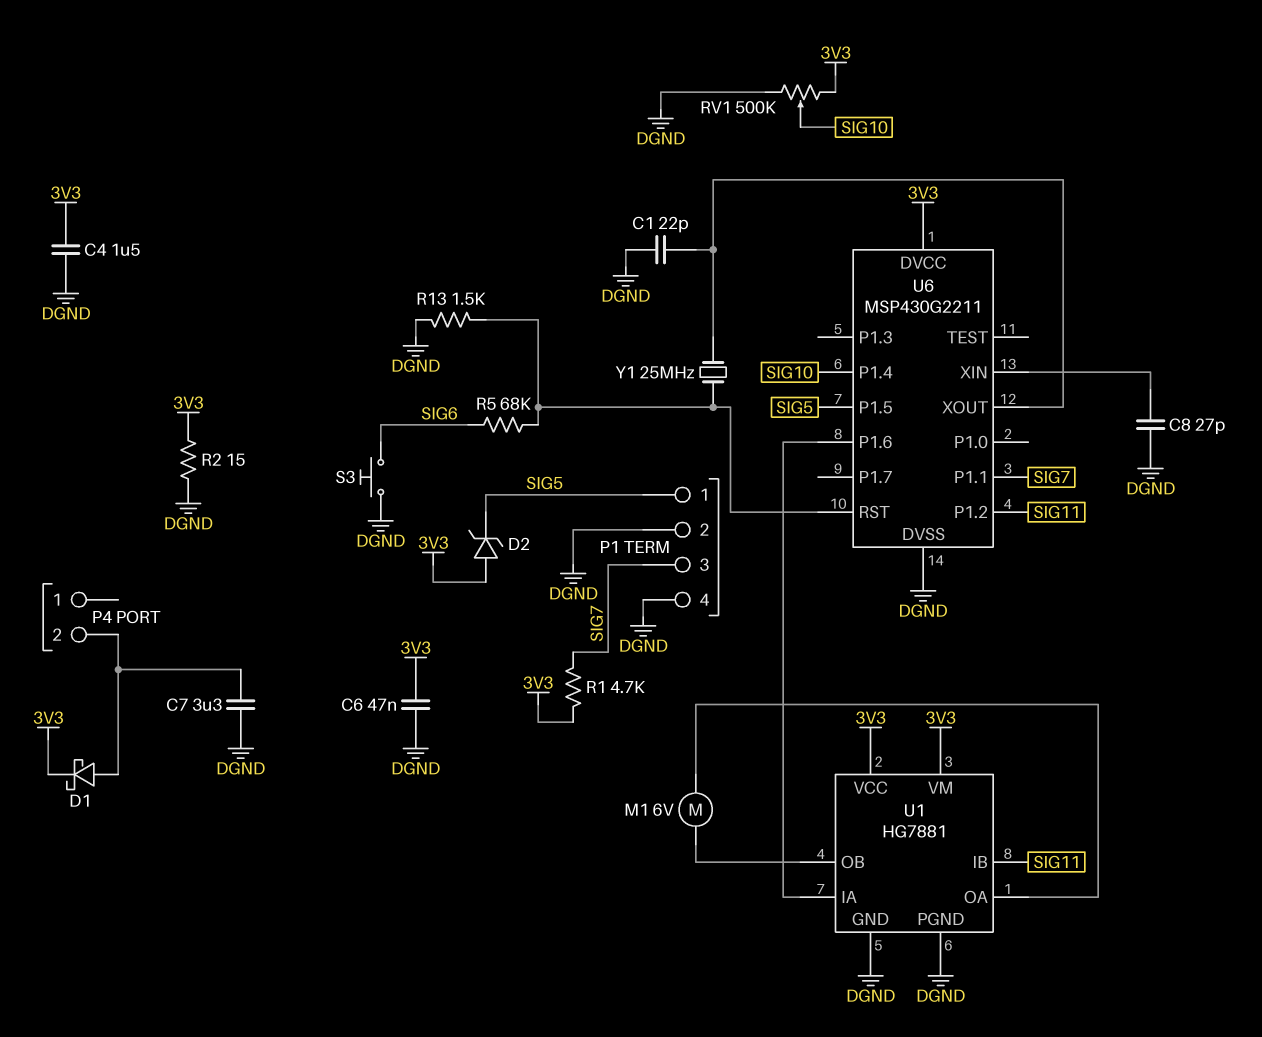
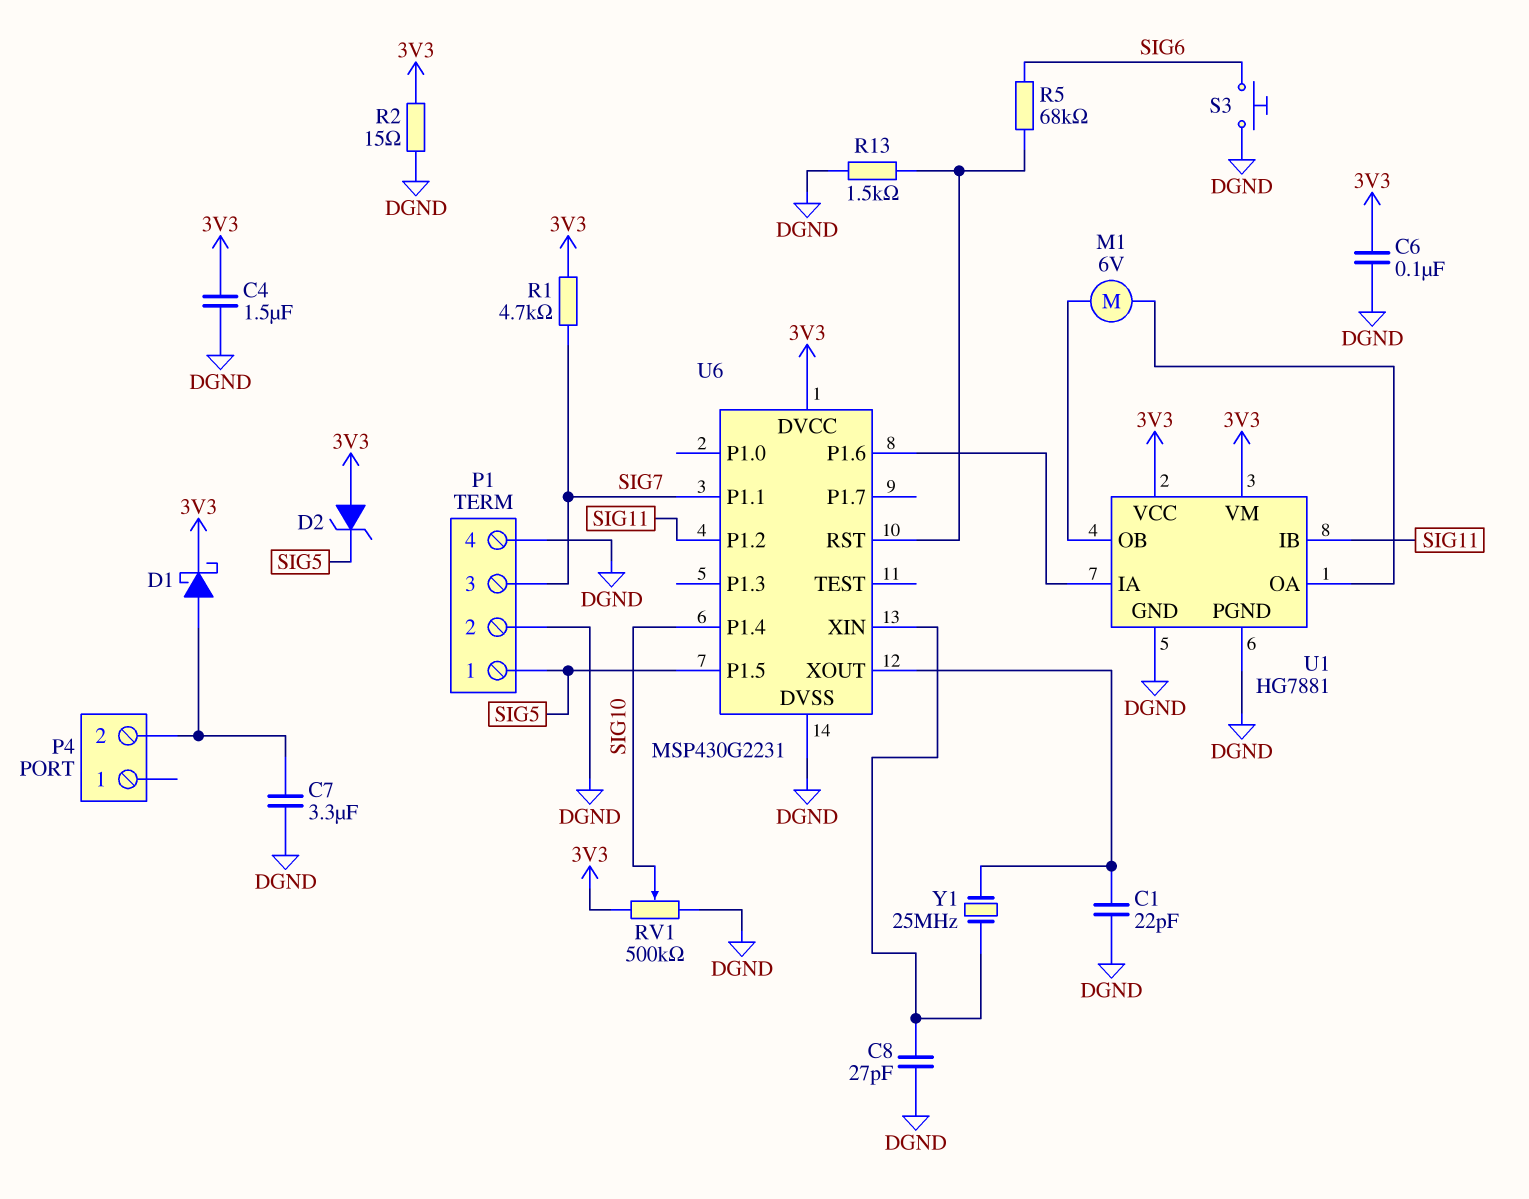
C6: 47nF (3V3, DGND) -> 100nF (3V3, DGND)
U6: MSP430G2211 -> MSP430G2231
Y1: 25MHz (U6/RST, U6/XOUT) -> 25MHz (U6/XIN, U6/XOUT)

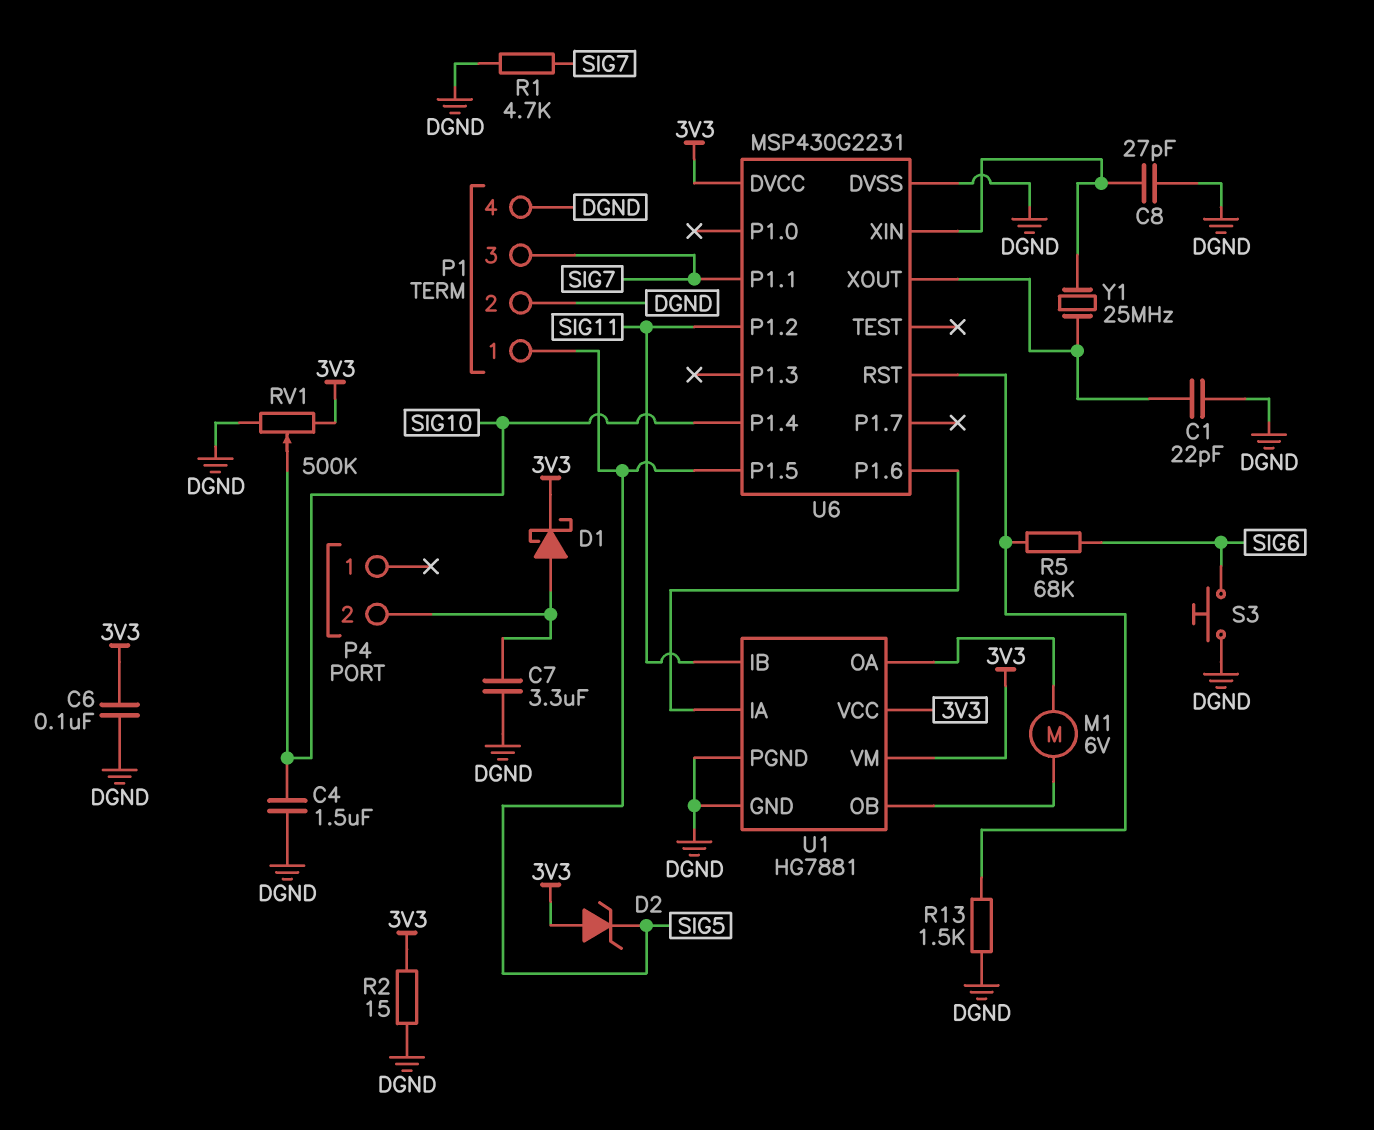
C4: 1.5uF (3V3, DGND) -> 1.5uF (DGND, SIG10)
R1: 4.7k (3V3, SIG7) -> 4.7k (DGND, SIG7)

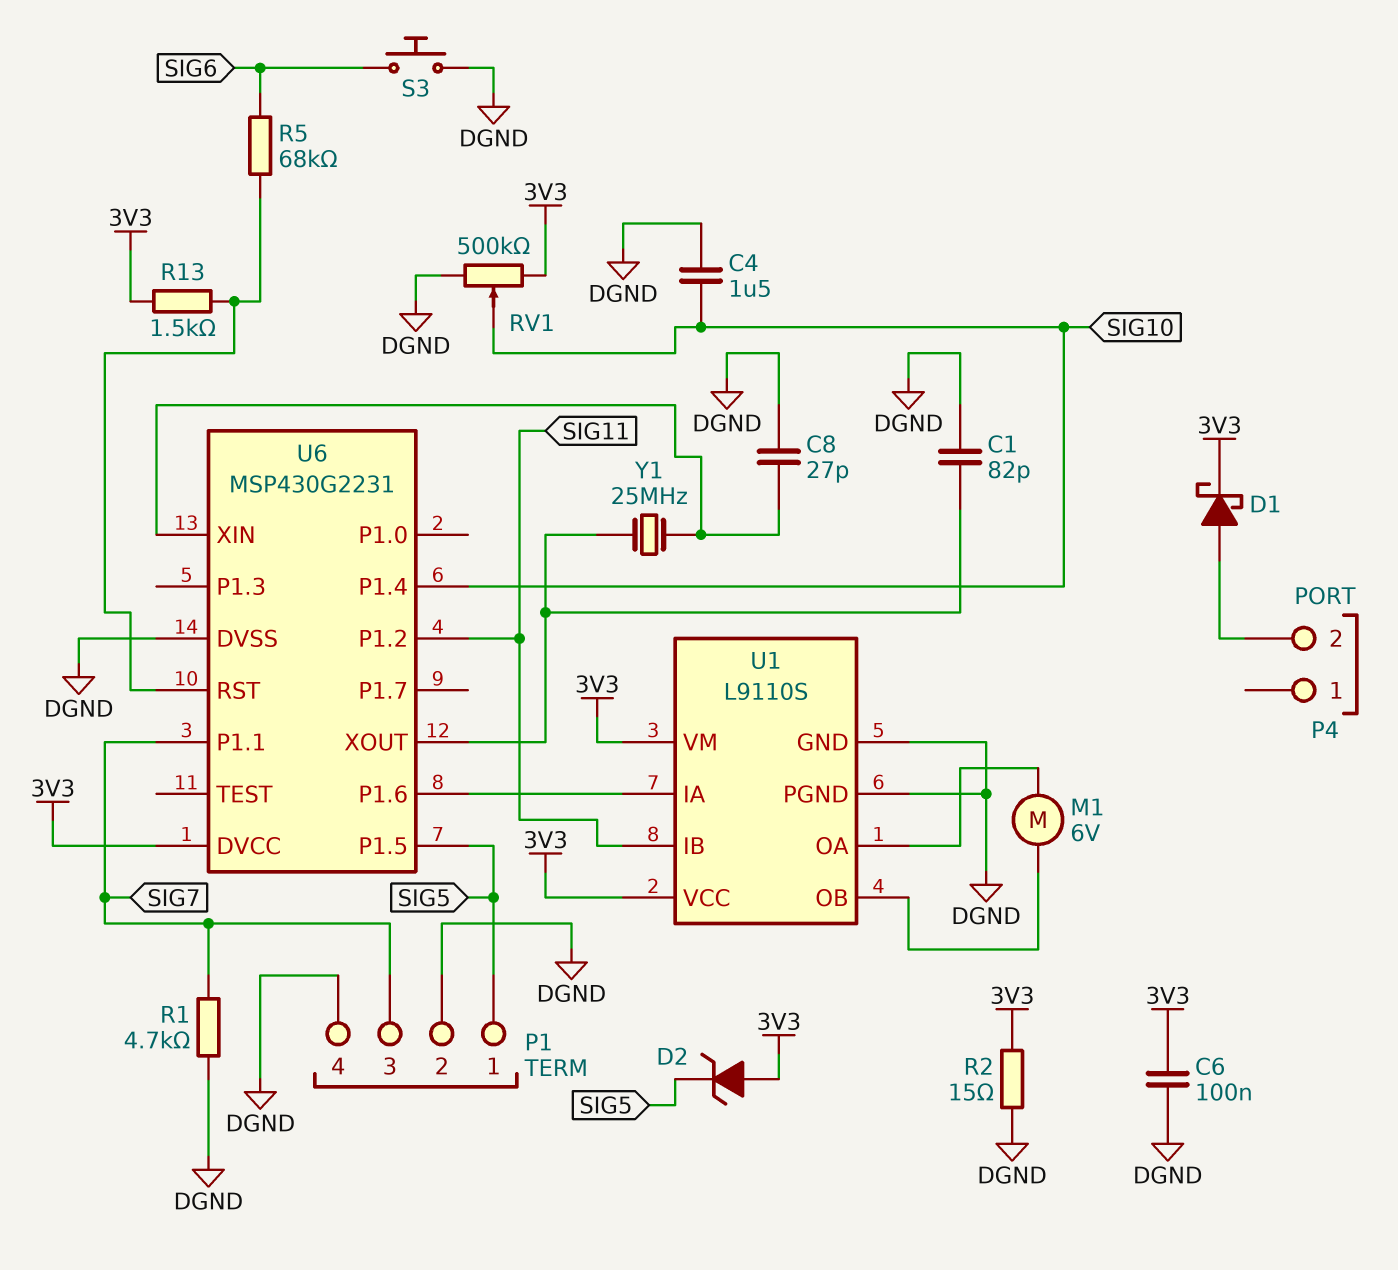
C1: 22pF (DGND, U6/XOUT) -> 82pF (DGND, U6/XOUT)
C7: 3.3uF (DGND, P4/2) -> none
R13: 1.5k (DGND, U6/RST) -> 1.5k (3V3, U6/RST)
U1: HG7881 -> L9110S

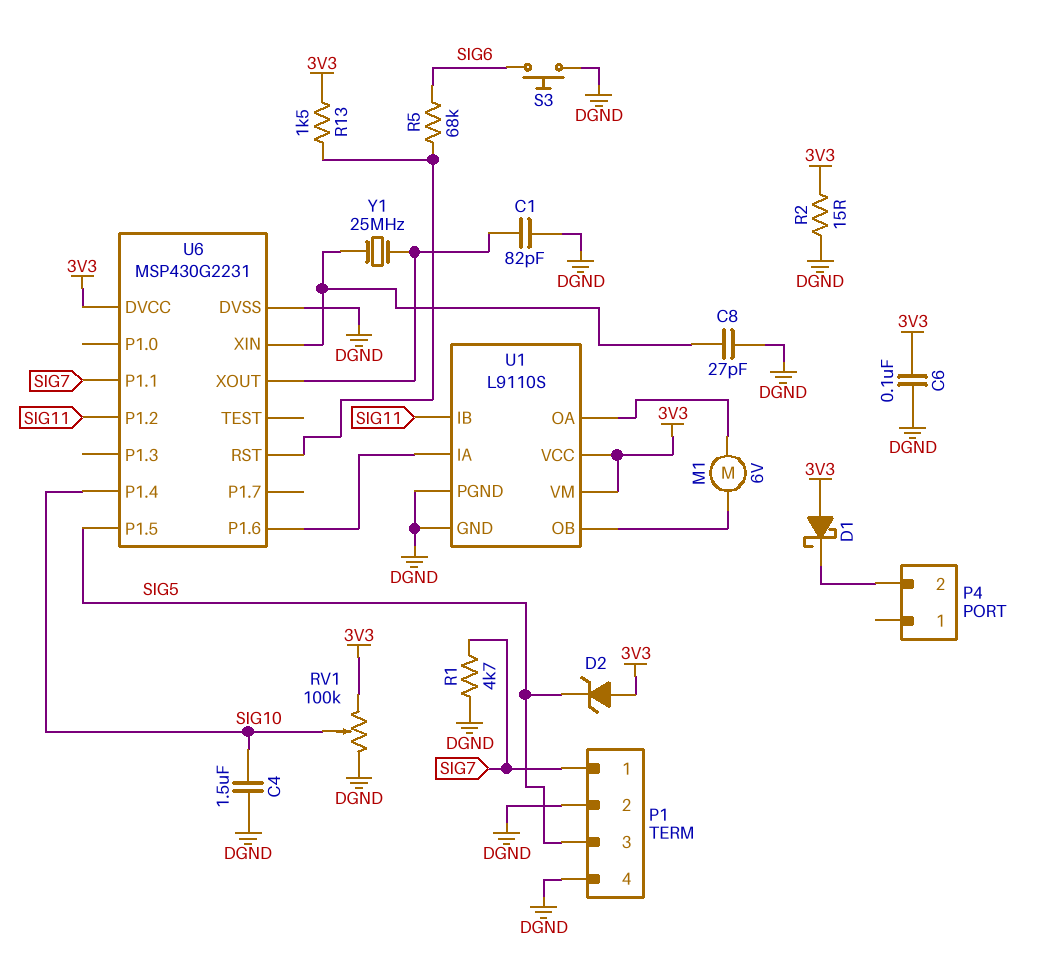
D1: schottky (A P4/2, K 3V3) -> schottky (A 3V3, K P4/2)
P1 pin 1: SIG5 -> SIG7
P1 pin 3: SIG7 -> SIG5
RV1: 500k (3V3, DGND, wiper SIG10) -> 100k (3V3, DGND, wiper SIG10)

